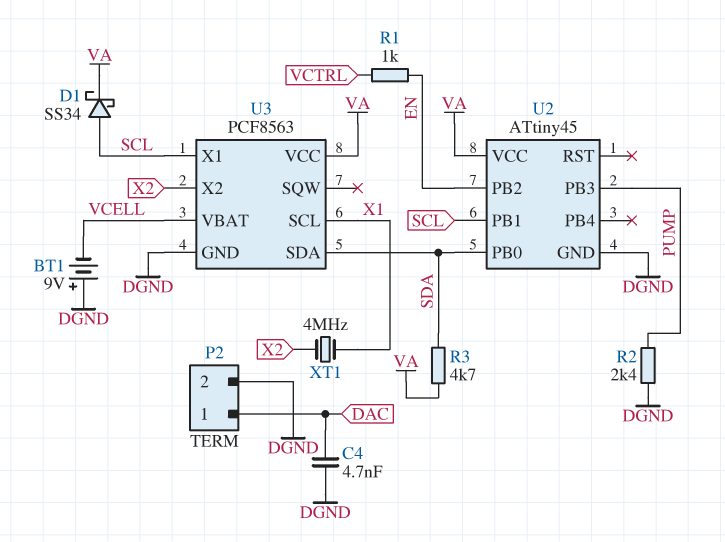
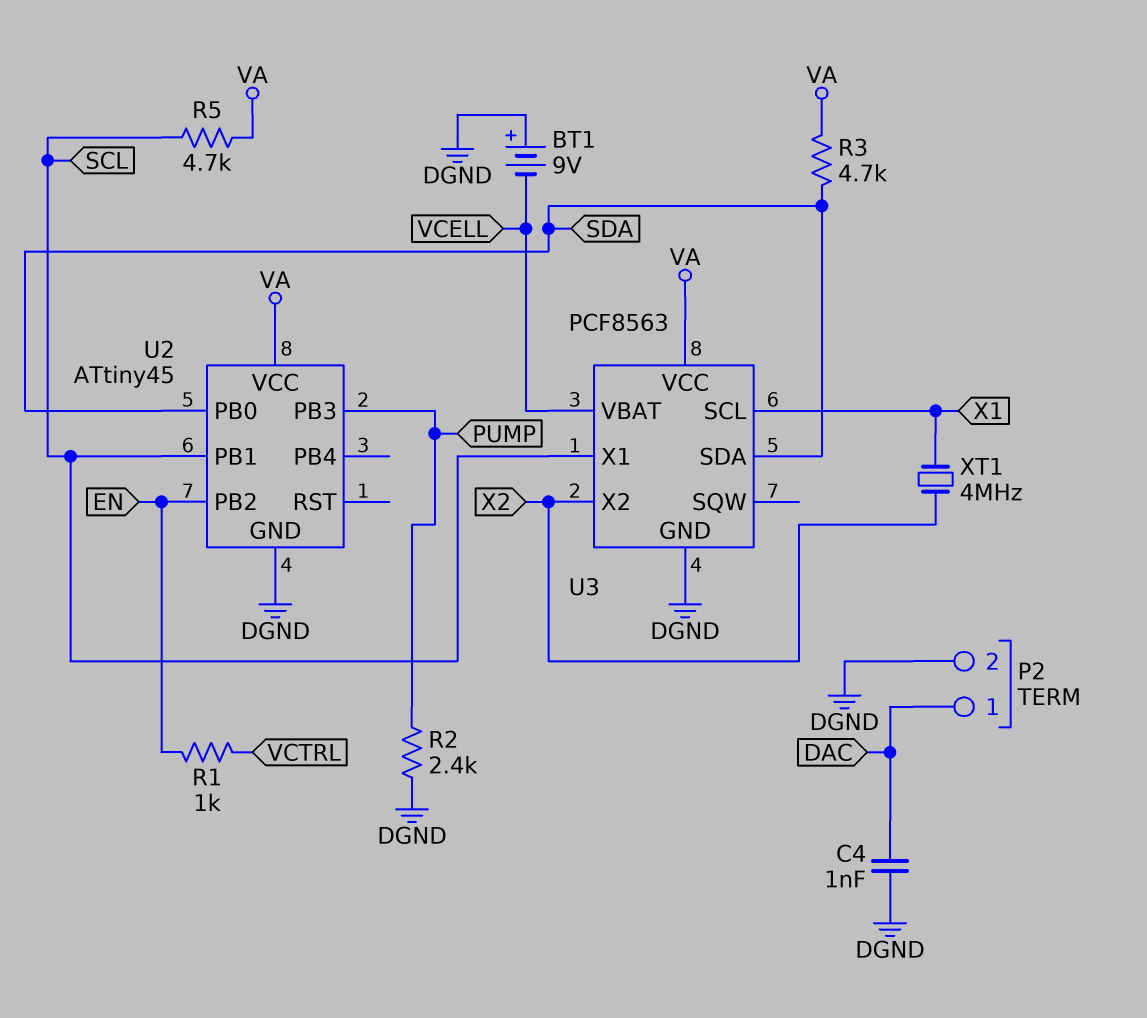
C4: 4.7nF (DAC, DGND) -> 1nF (DAC, DGND)
D1: schottky SS34 (A SCL, K VA) -> none
R5: none -> 4.7k (SCL, VA)

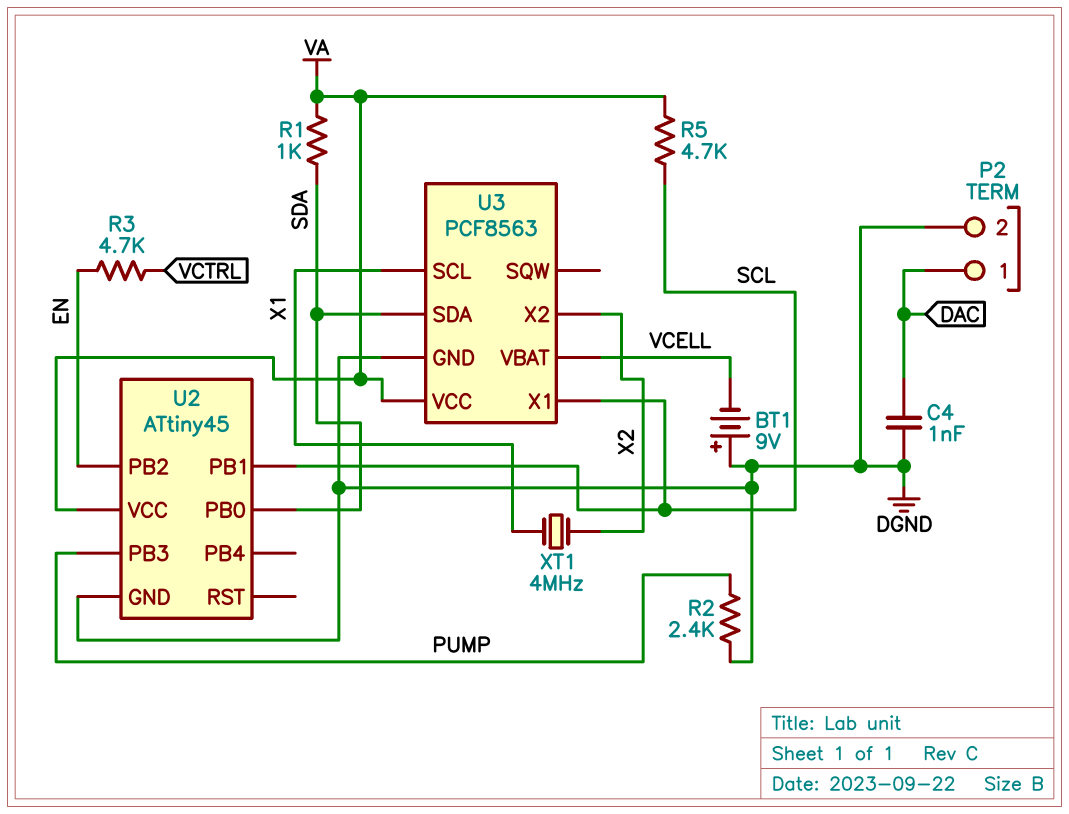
R1: 1k (EN, VCTRL) -> 1k (SDA, VA)
R3: 4.7k (SDA, VA) -> 4.7k (EN, VCTRL)

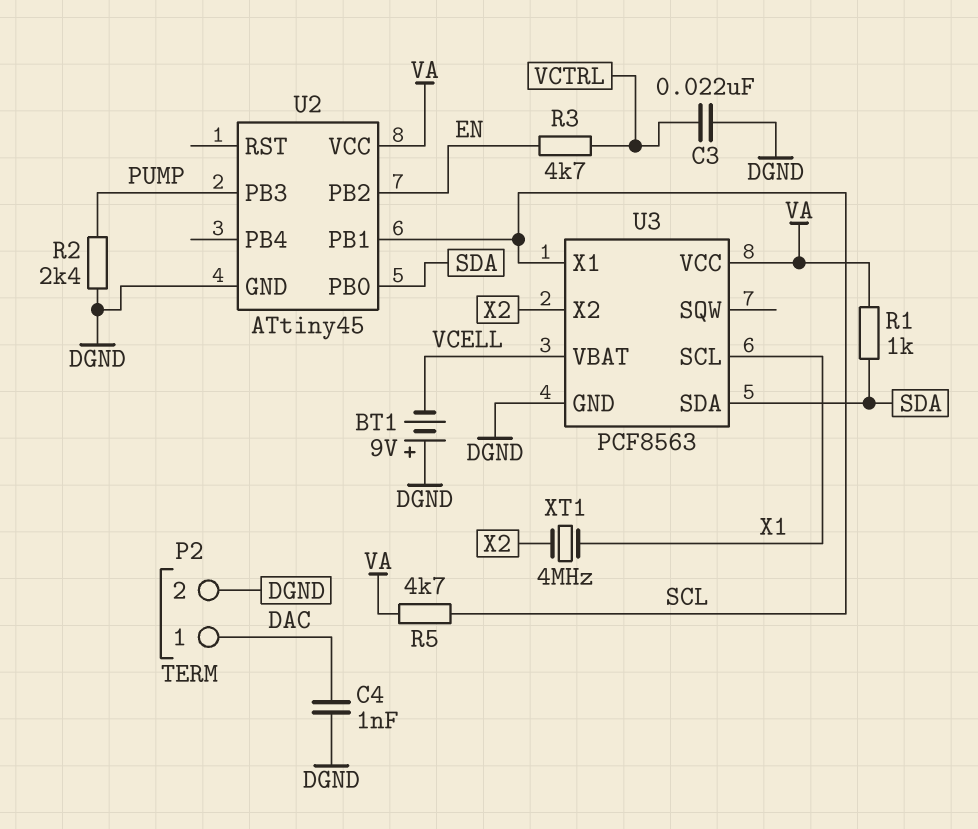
C3: none -> 22nF (DGND, VCTRL)

